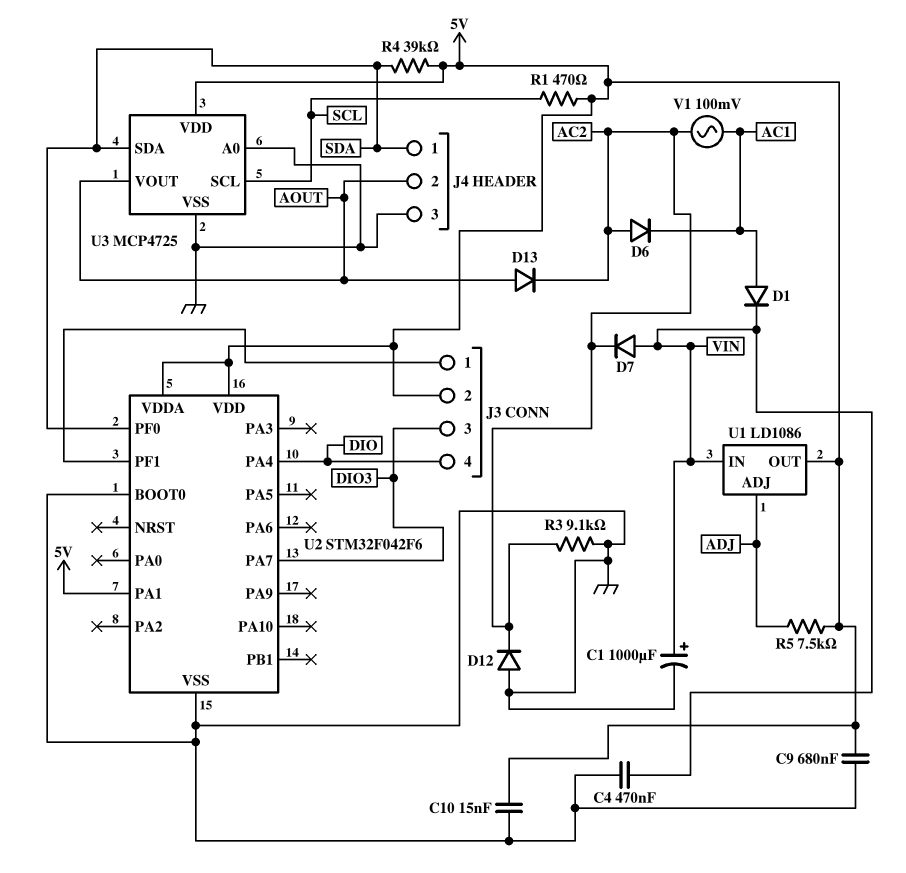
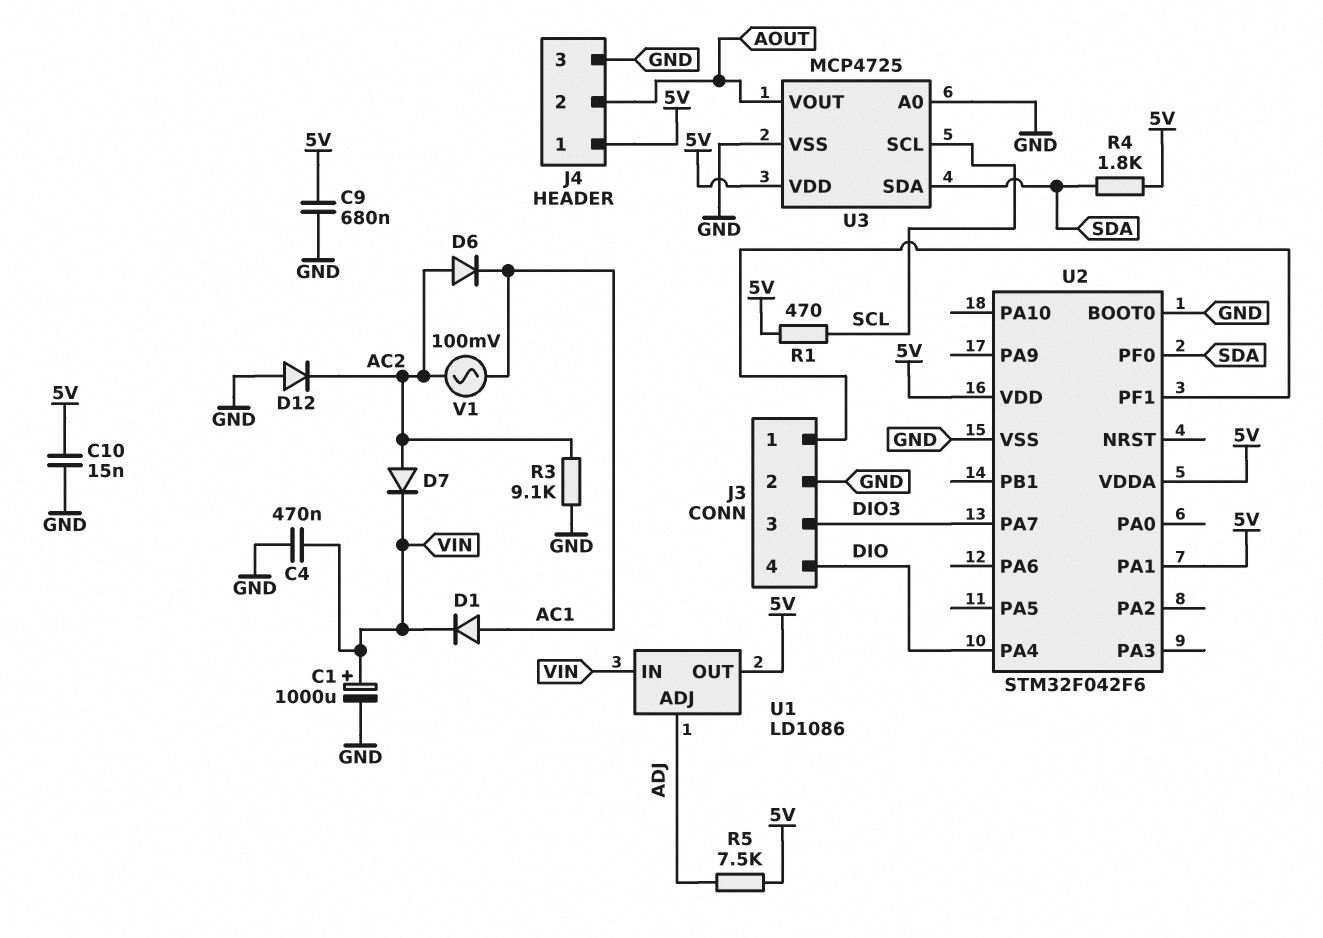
D7: diode (A VIN, K AC2) -> diode (A AC2, K VIN)
D13: diode (A AOUT, K AC2) -> none
J3 pin 2: 5V -> GND
J4 pin 1: SDA -> 5V
R4: 39k (5V, SDA) -> 1.8k (5V, SDA)

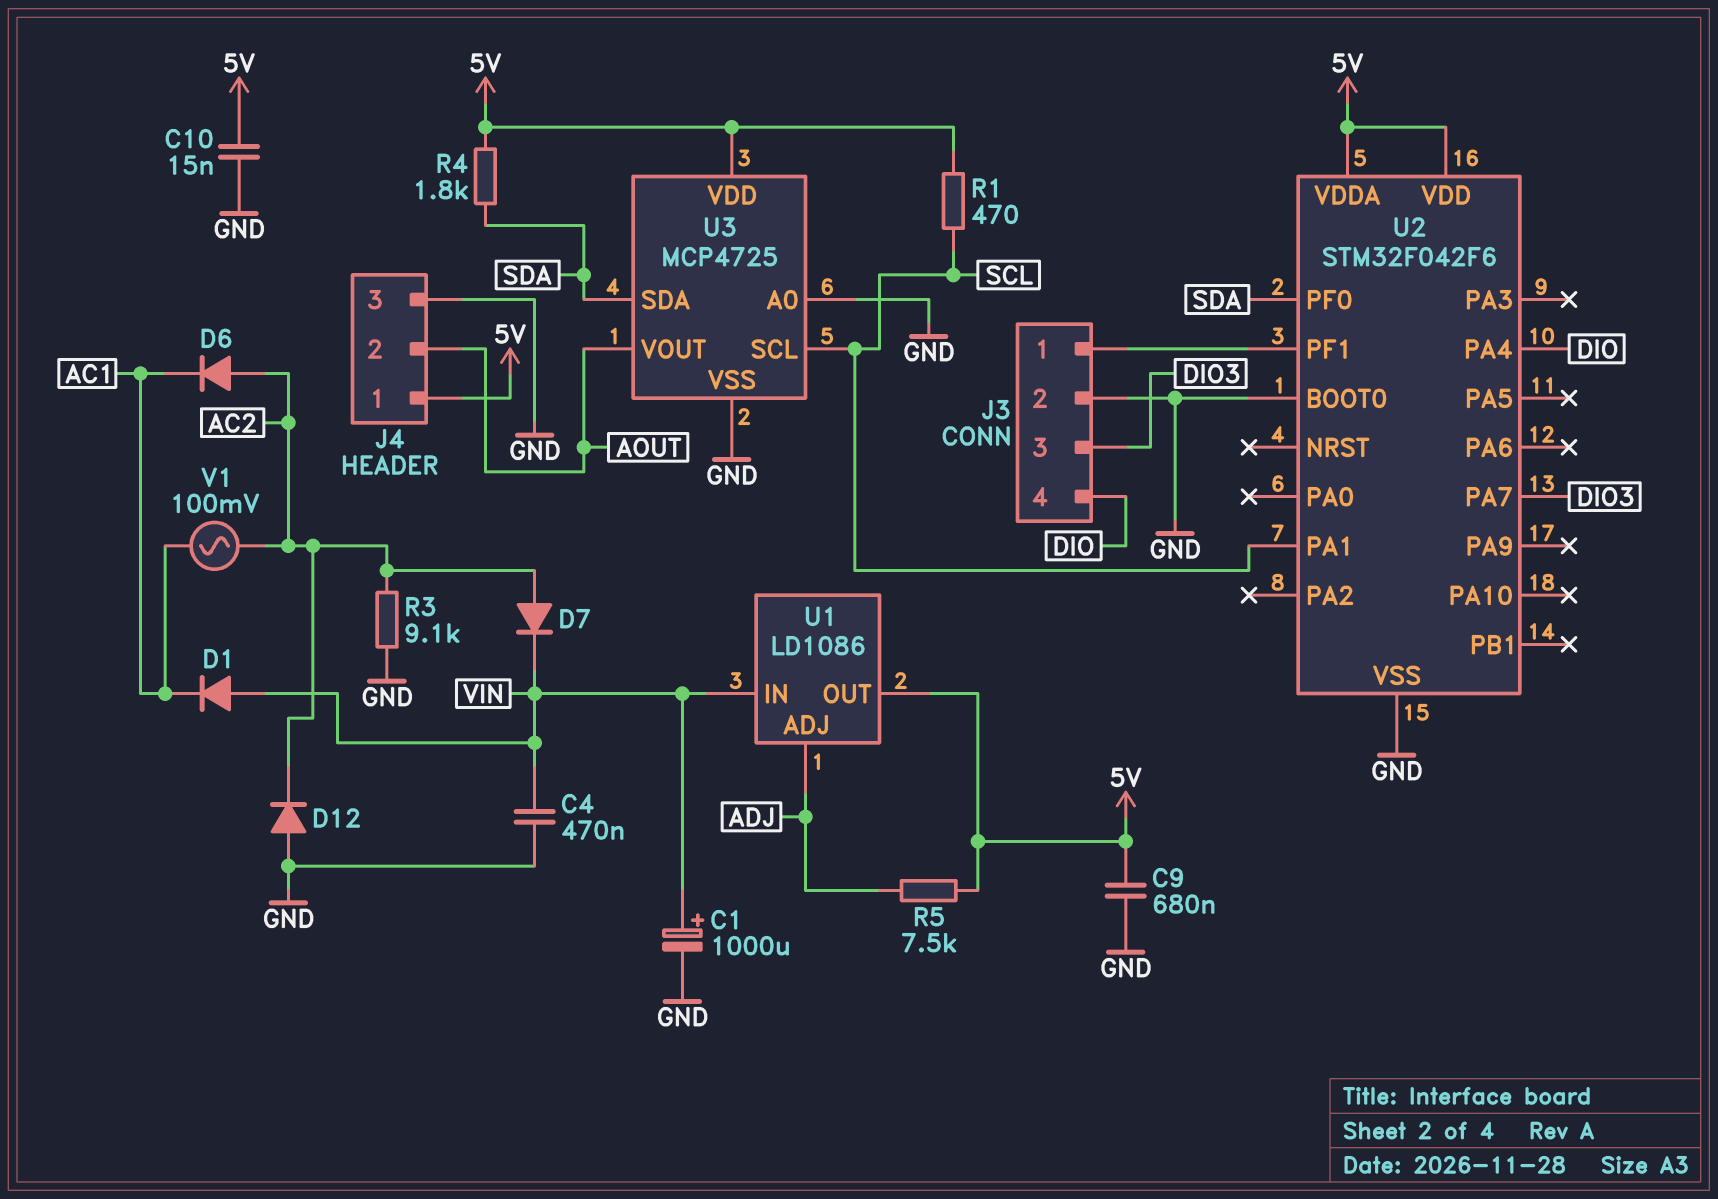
D1: diode (A AC1, K VIN) -> diode (A VIN, K AC1)
U2 pin PA1: 5V -> SCL

